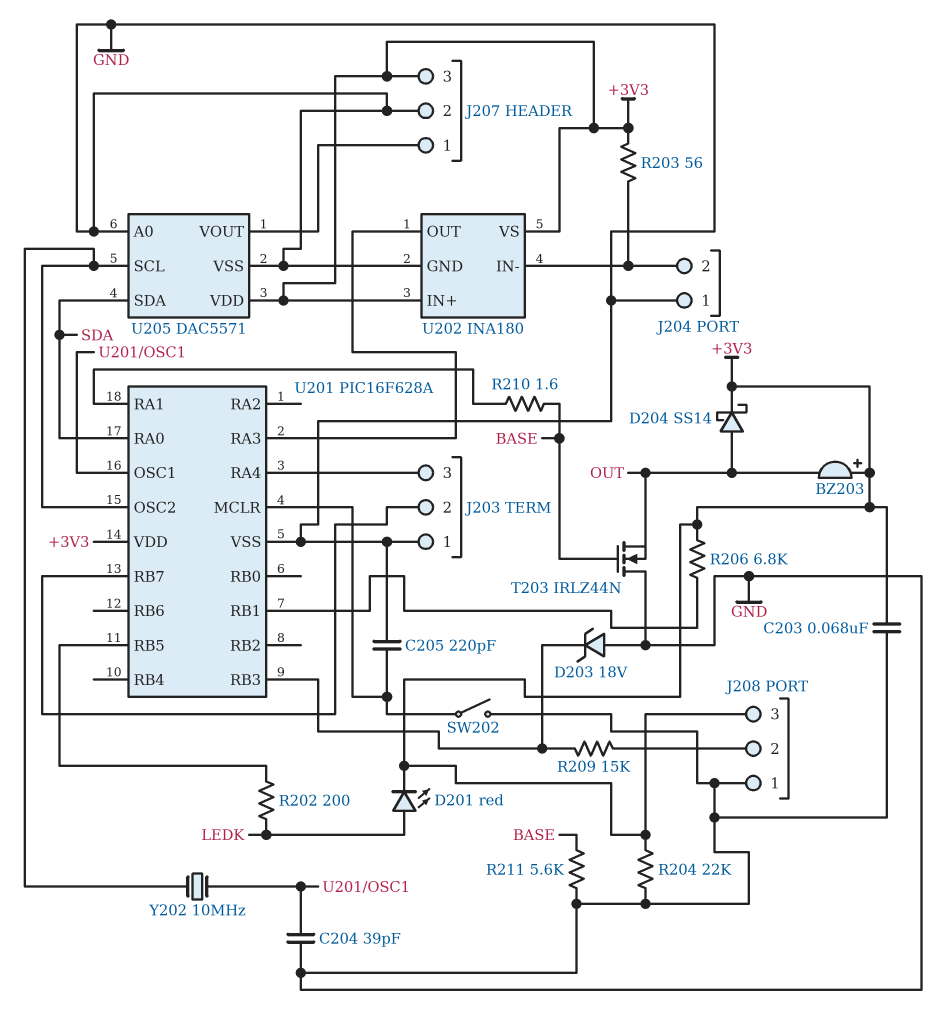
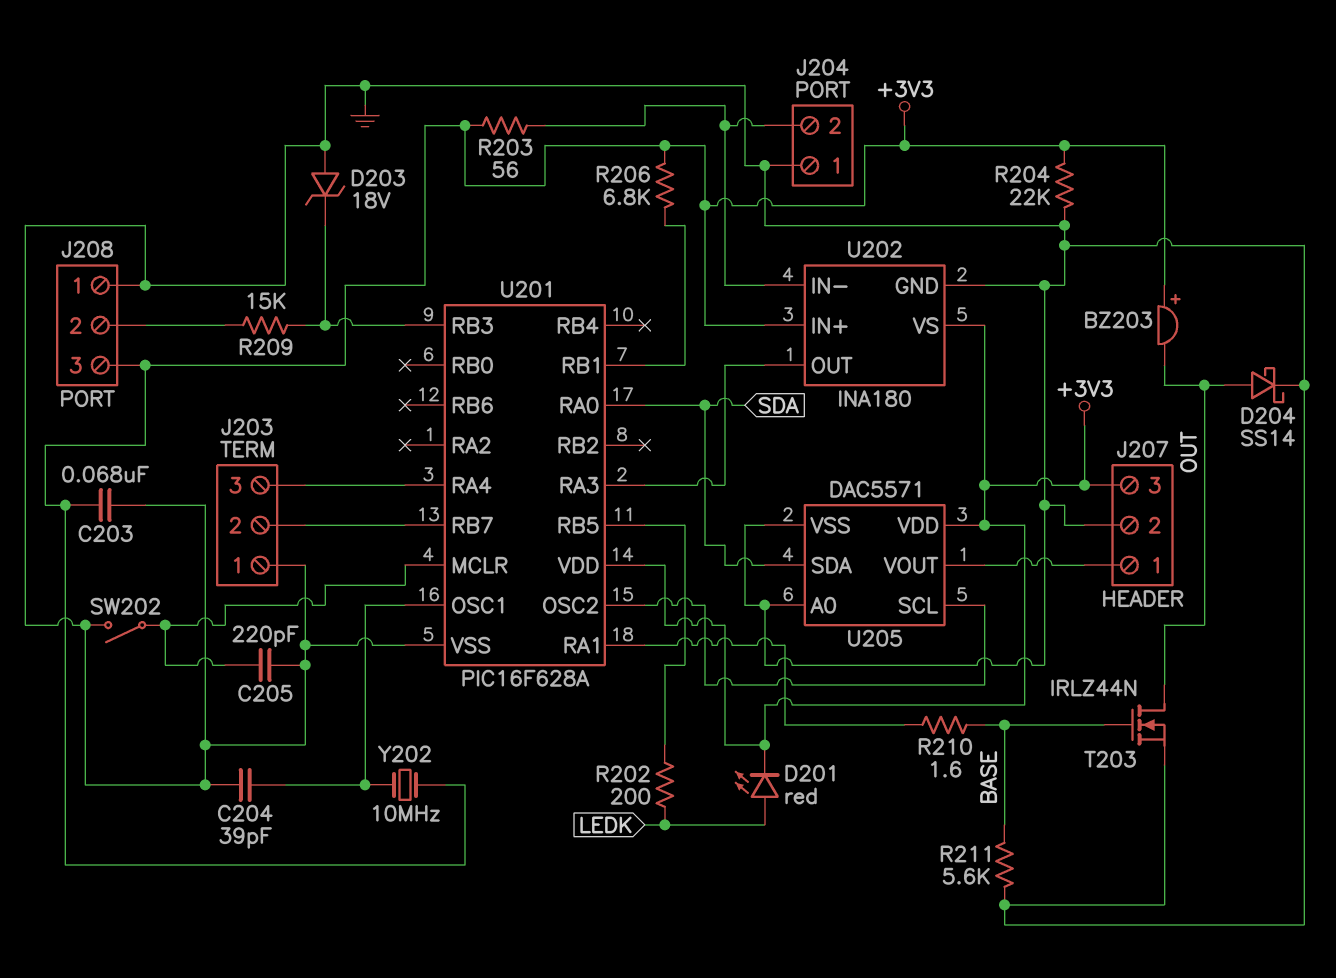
D204: schottky SS14 (A OUT, K +3V3) -> schottky SS14 (A OUT, K GND)
T203: NMOS IRLZ44N (G BASE, D GND, S OUT) -> NMOS IRLZ44N (G BASE, D OUT, S GND)
Y202: 10MHz (U201/OSC1, U201/OSC2) -> 10MHz (+3V3, U201/OSC1)

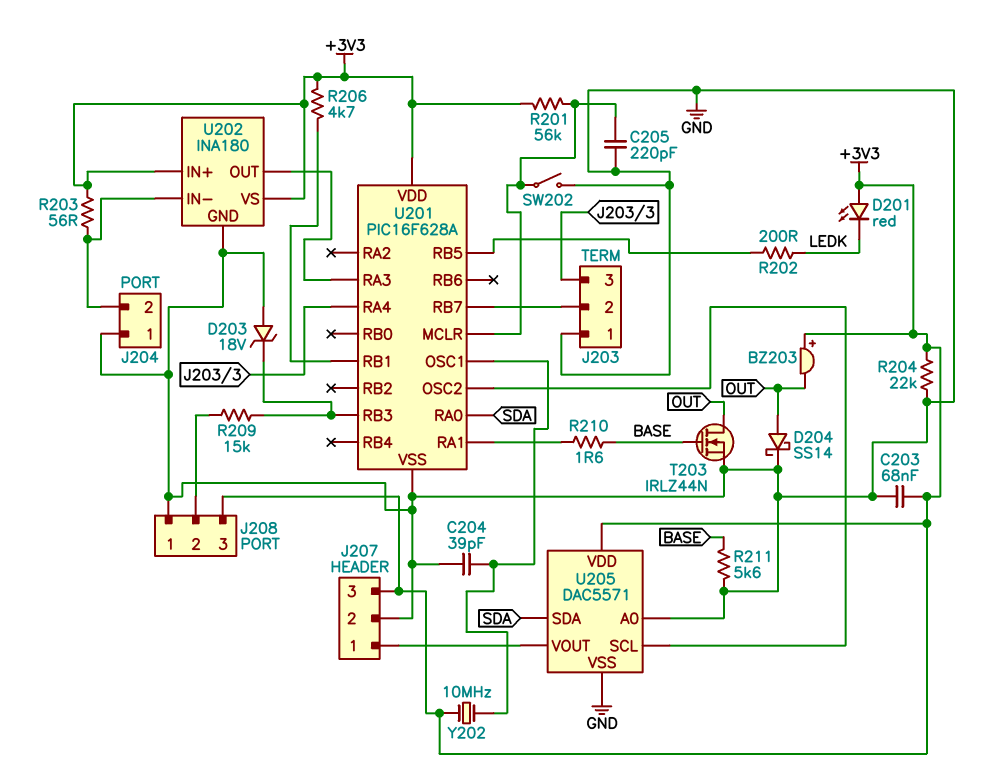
D201: LED red (A LEDK, K +3V3) -> LED red (A +3V3, K LEDK)
R201: none -> 56k (+3V3, U201/MCLR)
R206: 6.8k (+3V3, U201/RB1) -> 4.7k (+3V3, U201/RB1)

